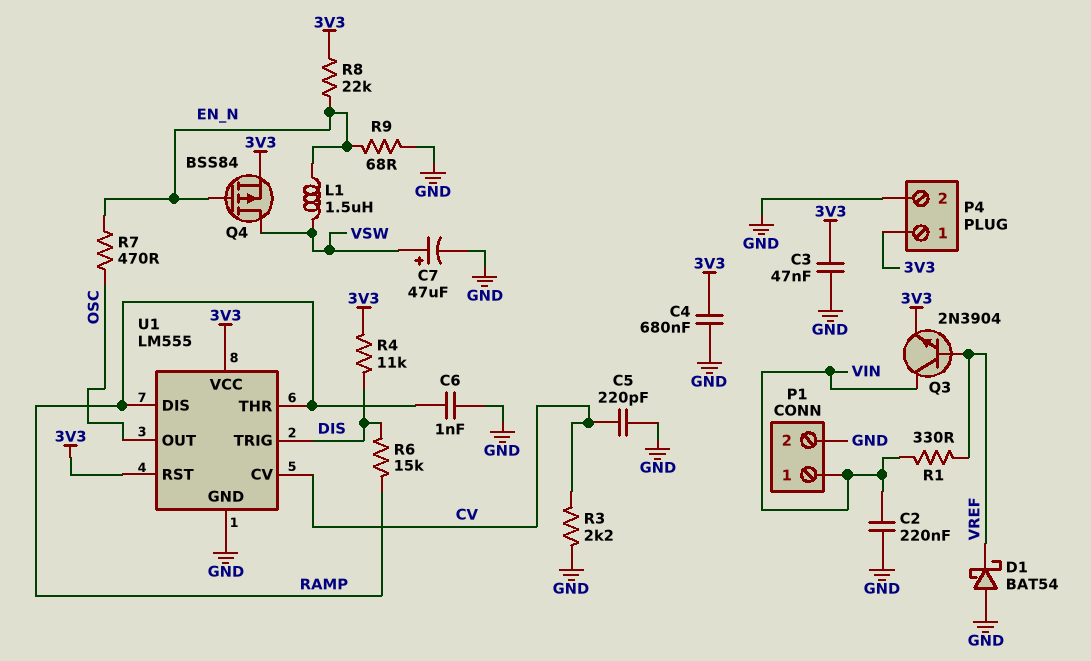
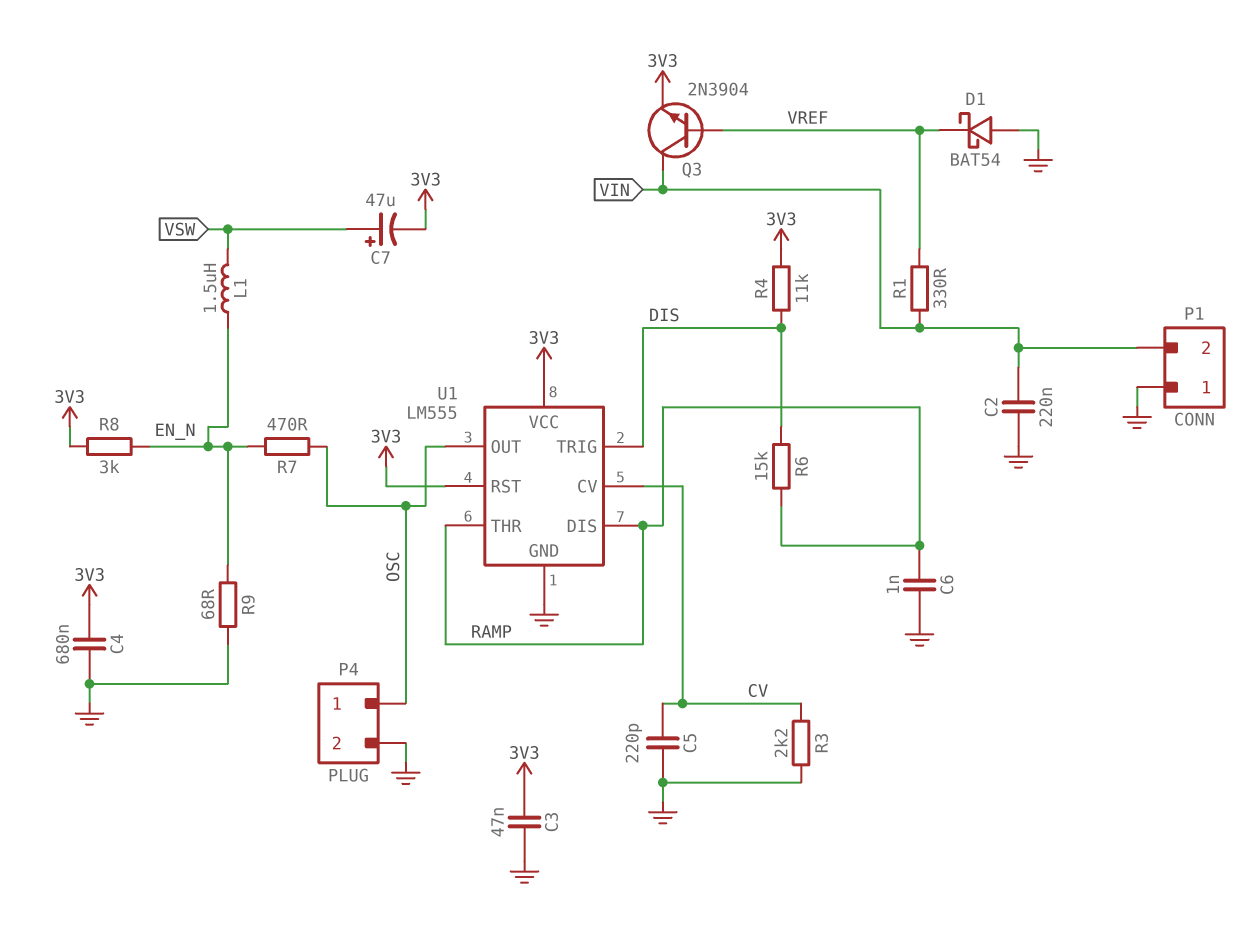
C7: 47uF (plus VSW, minus GND) -> 47uF (plus VSW, minus 3V3)
P1 pin 1: VIN -> GND
P1 pin 2: GND -> VIN
P4 pin 1: 3V3 -> OSC
Q4: PMOS BSS84 (G EN_N, D VSW, S 3V3) -> none
R8: 22k (3V3, EN_N) -> 3k (3V3, EN_N)

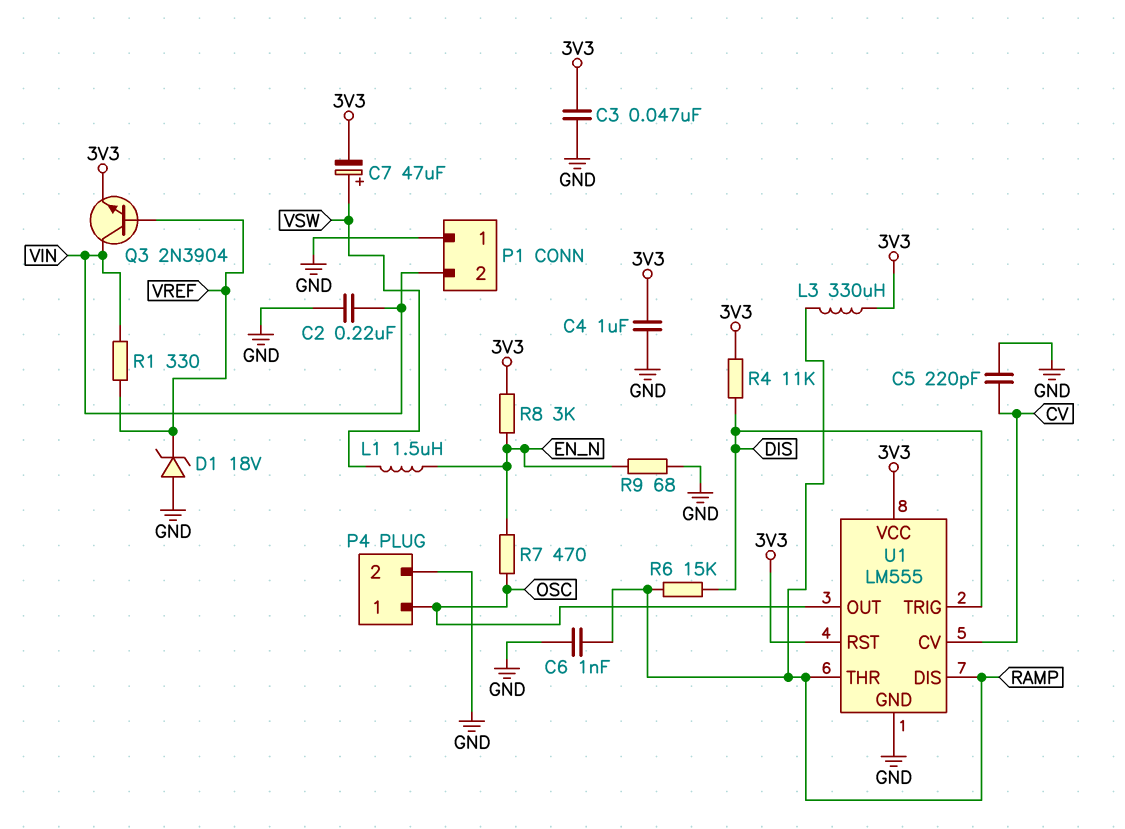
C4: 680nF (3V3, GND) -> 1uF (3V3, GND)
D1: schottky BAT54 (A GND, K VREF) -> zener 18V (A GND, K VREF)
L3: none -> 330uH (3V3, RAMP)
R3: 2.2k (CV, GND) -> none

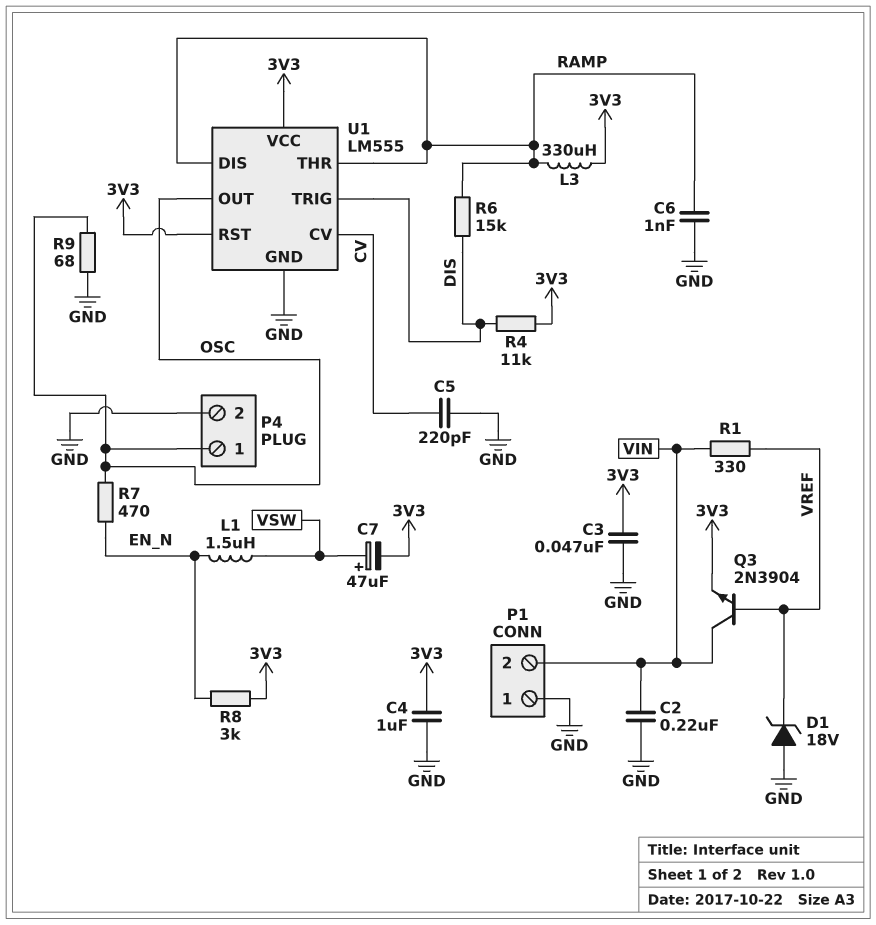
R9: 68 (EN_N, GND) -> 68 (GND, OSC)

